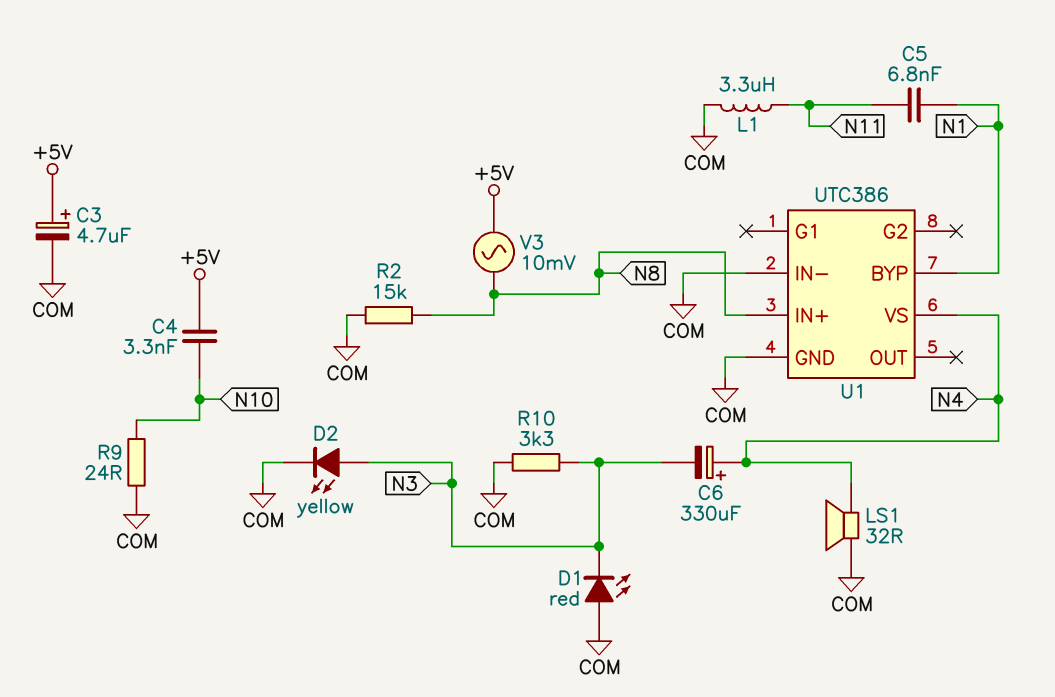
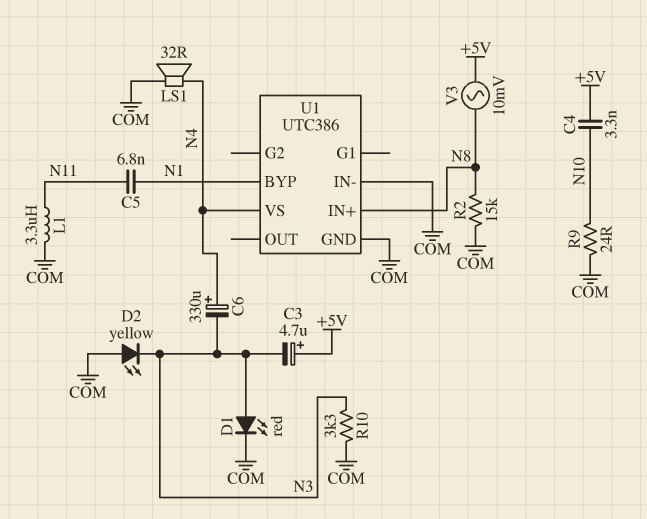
C3: 4.7uF (plus +5V, minus COM) -> 4.7uF (plus +5V, minus N3)
D1: LED red (A COM, K N3) -> LED red (A N3, K COM)
D2: LED yellow (A N3, K COM) -> LED yellow (A COM, K N3)

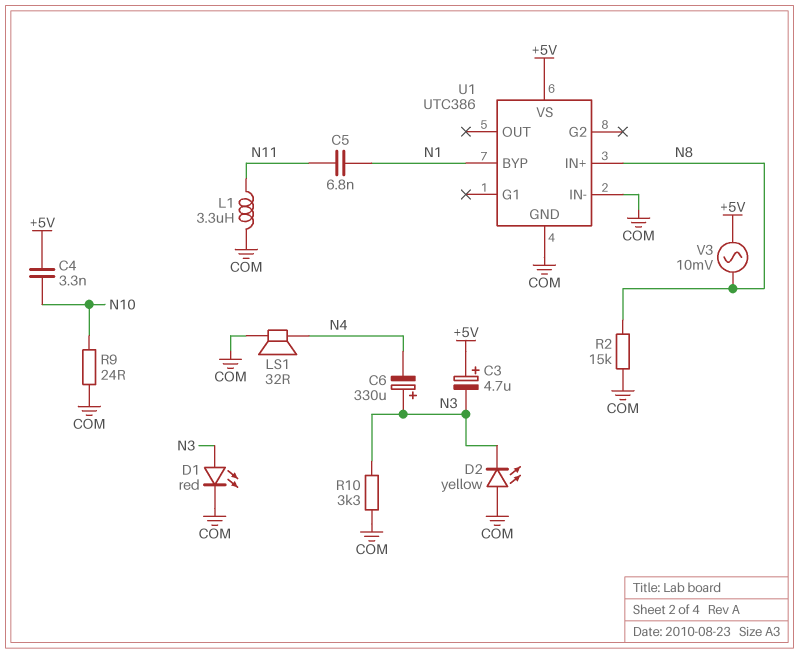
C6: 330uF (plus N4, minus N3) -> 330uF (plus N3, minus N4)
U1 pin VS: N4 -> +5V

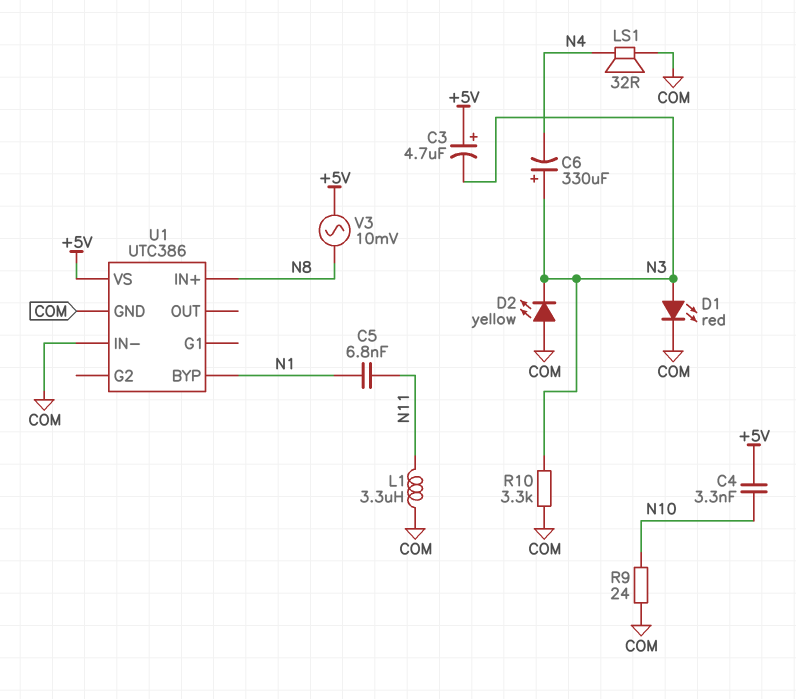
R2: 15k (COM, N8) -> none

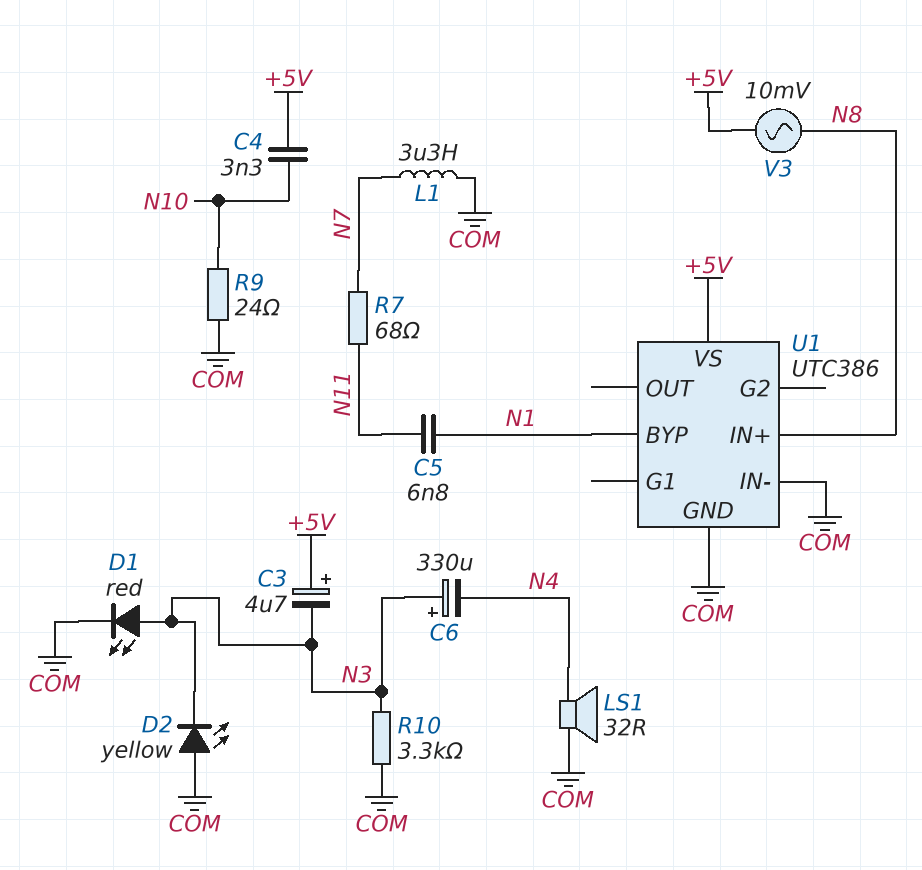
L1: 3.3uH (COM, N11) -> 3.3uH (COM, N7)
R7: none -> 68 (N7, N11)

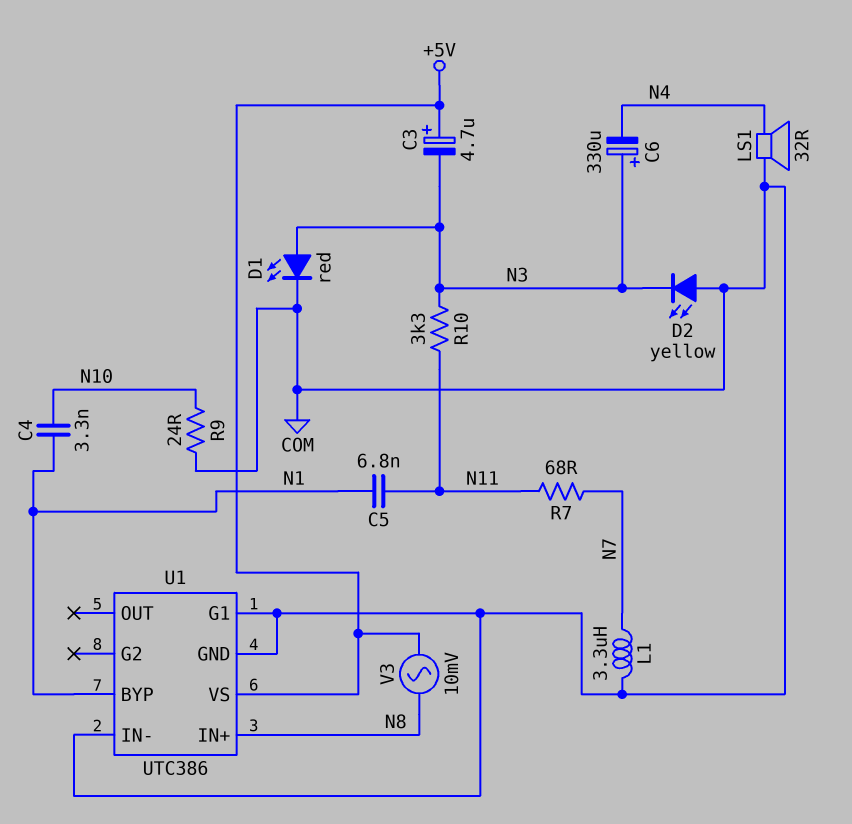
C4: 3.3nF (+5V, N10) -> 3.3nF (N1, N10)
R10: 3.3k (COM, N3) -> 3.3k (N3, N11)
U1 pin G1: none -> COM

